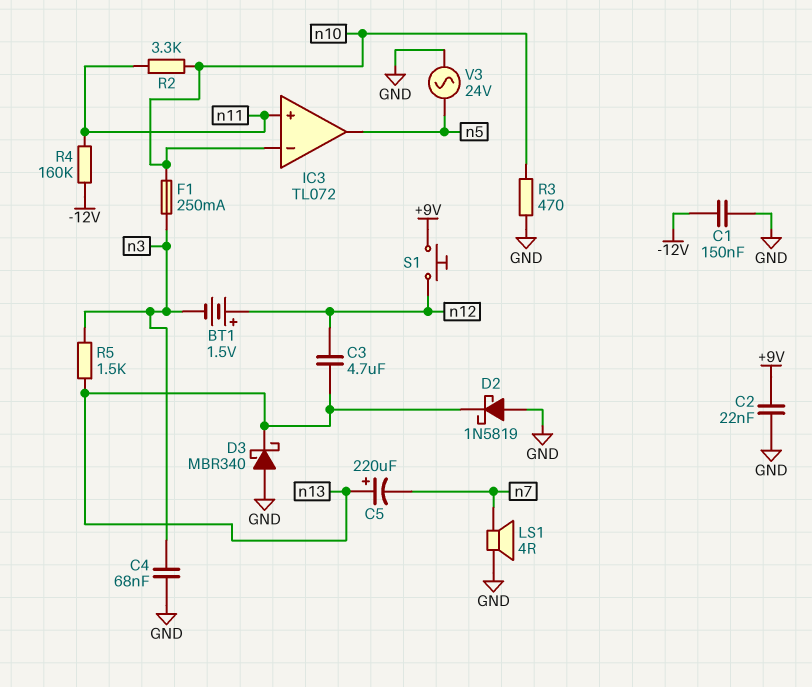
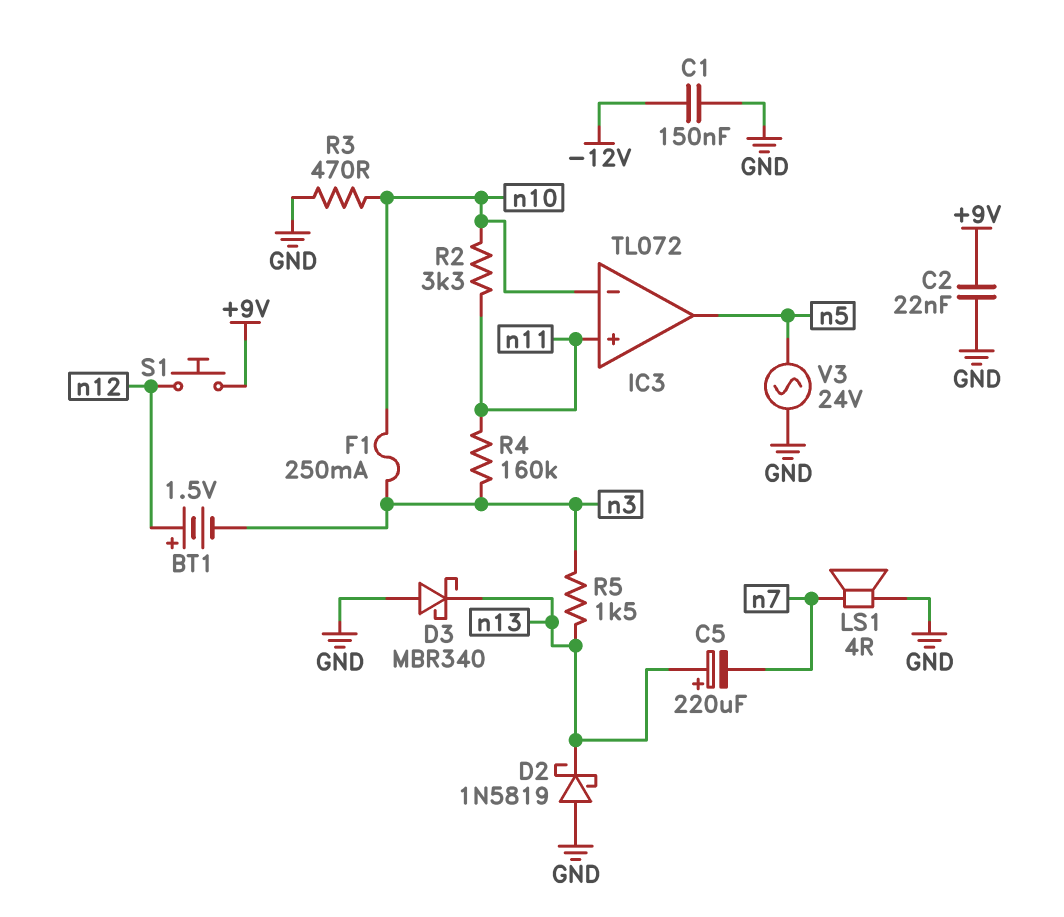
C3: 4.7uF (n12, n13) -> none
C4: 68nF (GND, n3) -> none
R4: 160k (-12V, n11) -> 160k (n3, n11)

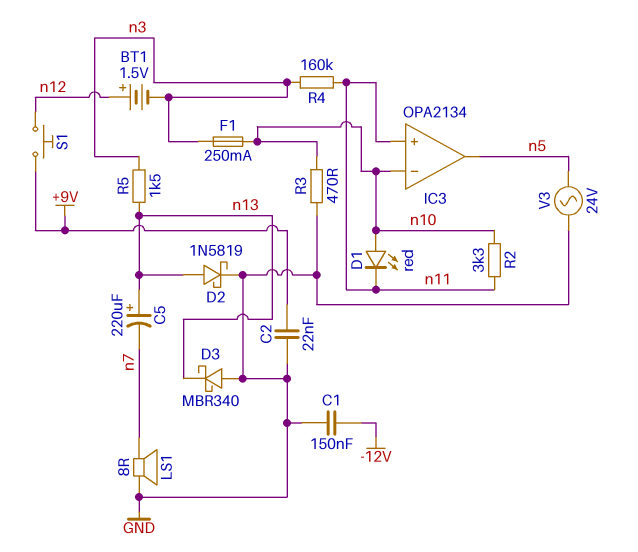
D1: none -> LED red (A n10, K n11)
D2: schottky 1N5819 (A GND, K n13) -> schottky 1N5819 (A n13, K GND)
IC3: TL072 -> OPA2134
LS1: speaker 4R (GND, n7) -> speaker 8R (GND, n7)

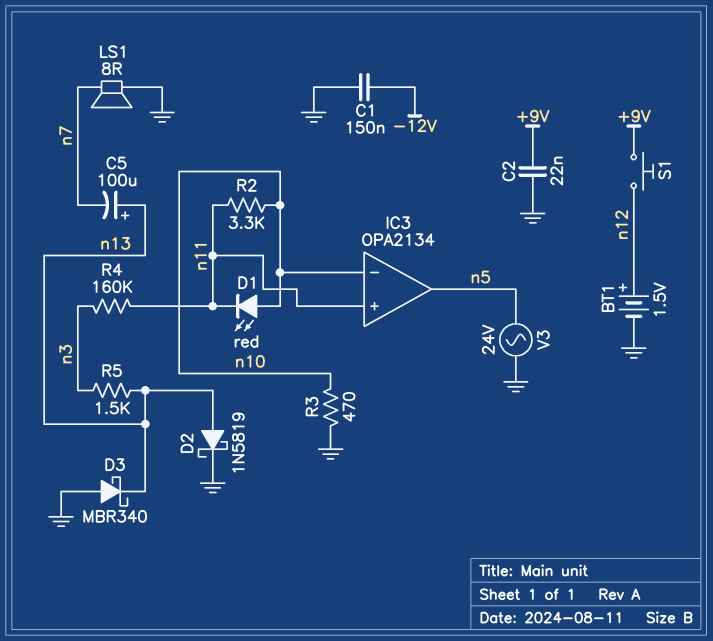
BT1: 1.5V (plus n12, minus n3) -> 1.5V (plus n12, minus GND)
C5: 220uF (plus n13, minus n7) -> 100uF (plus n13, minus n7)
F1: 250mA (n3, n10) -> none

